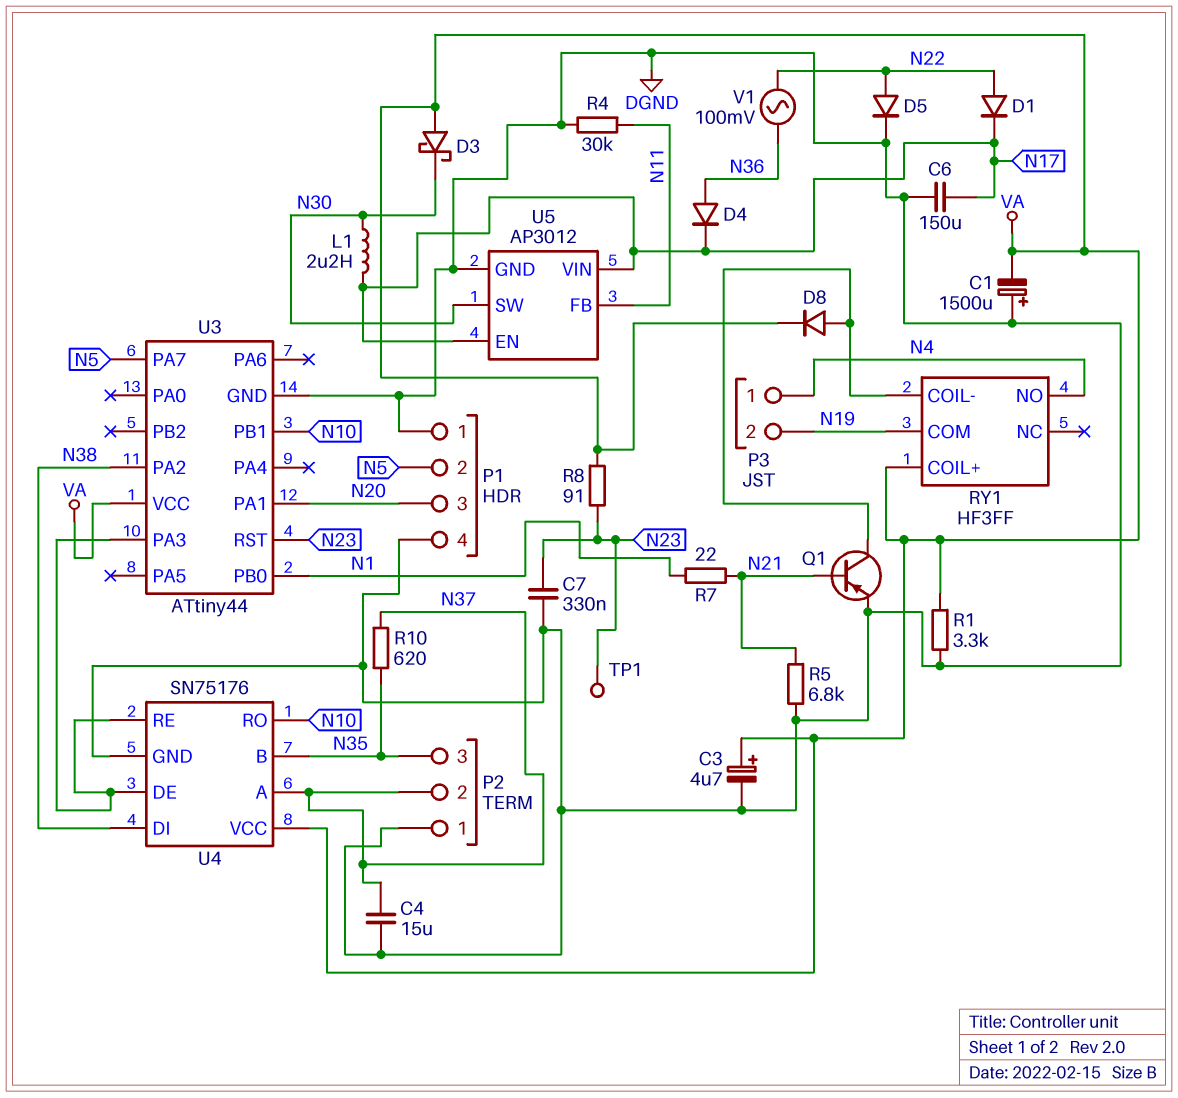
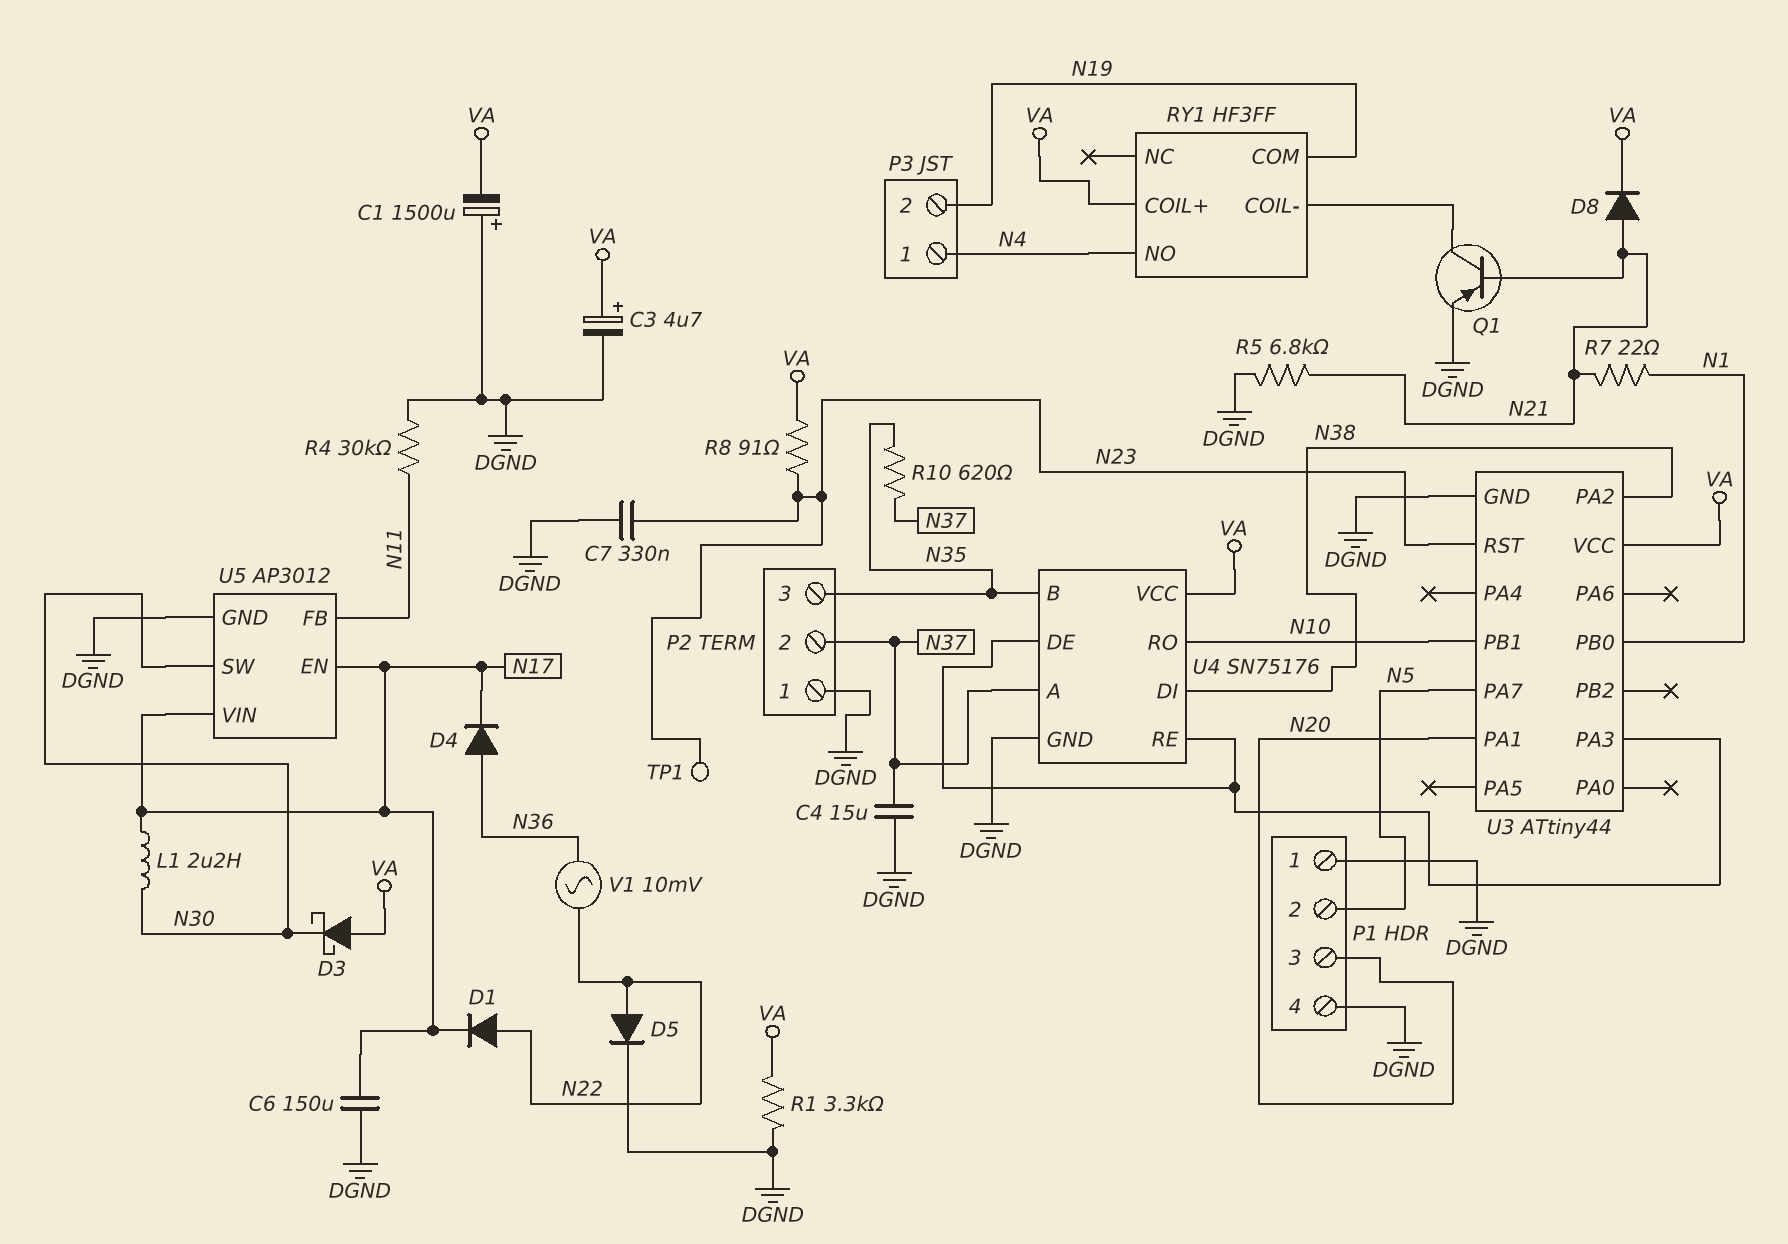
D8: diode (A RY1/COIL-, K VA) -> diode (A N21, K VA)
V1: AC 100mV (N22, N36) -> AC 10mV (N22, N36)

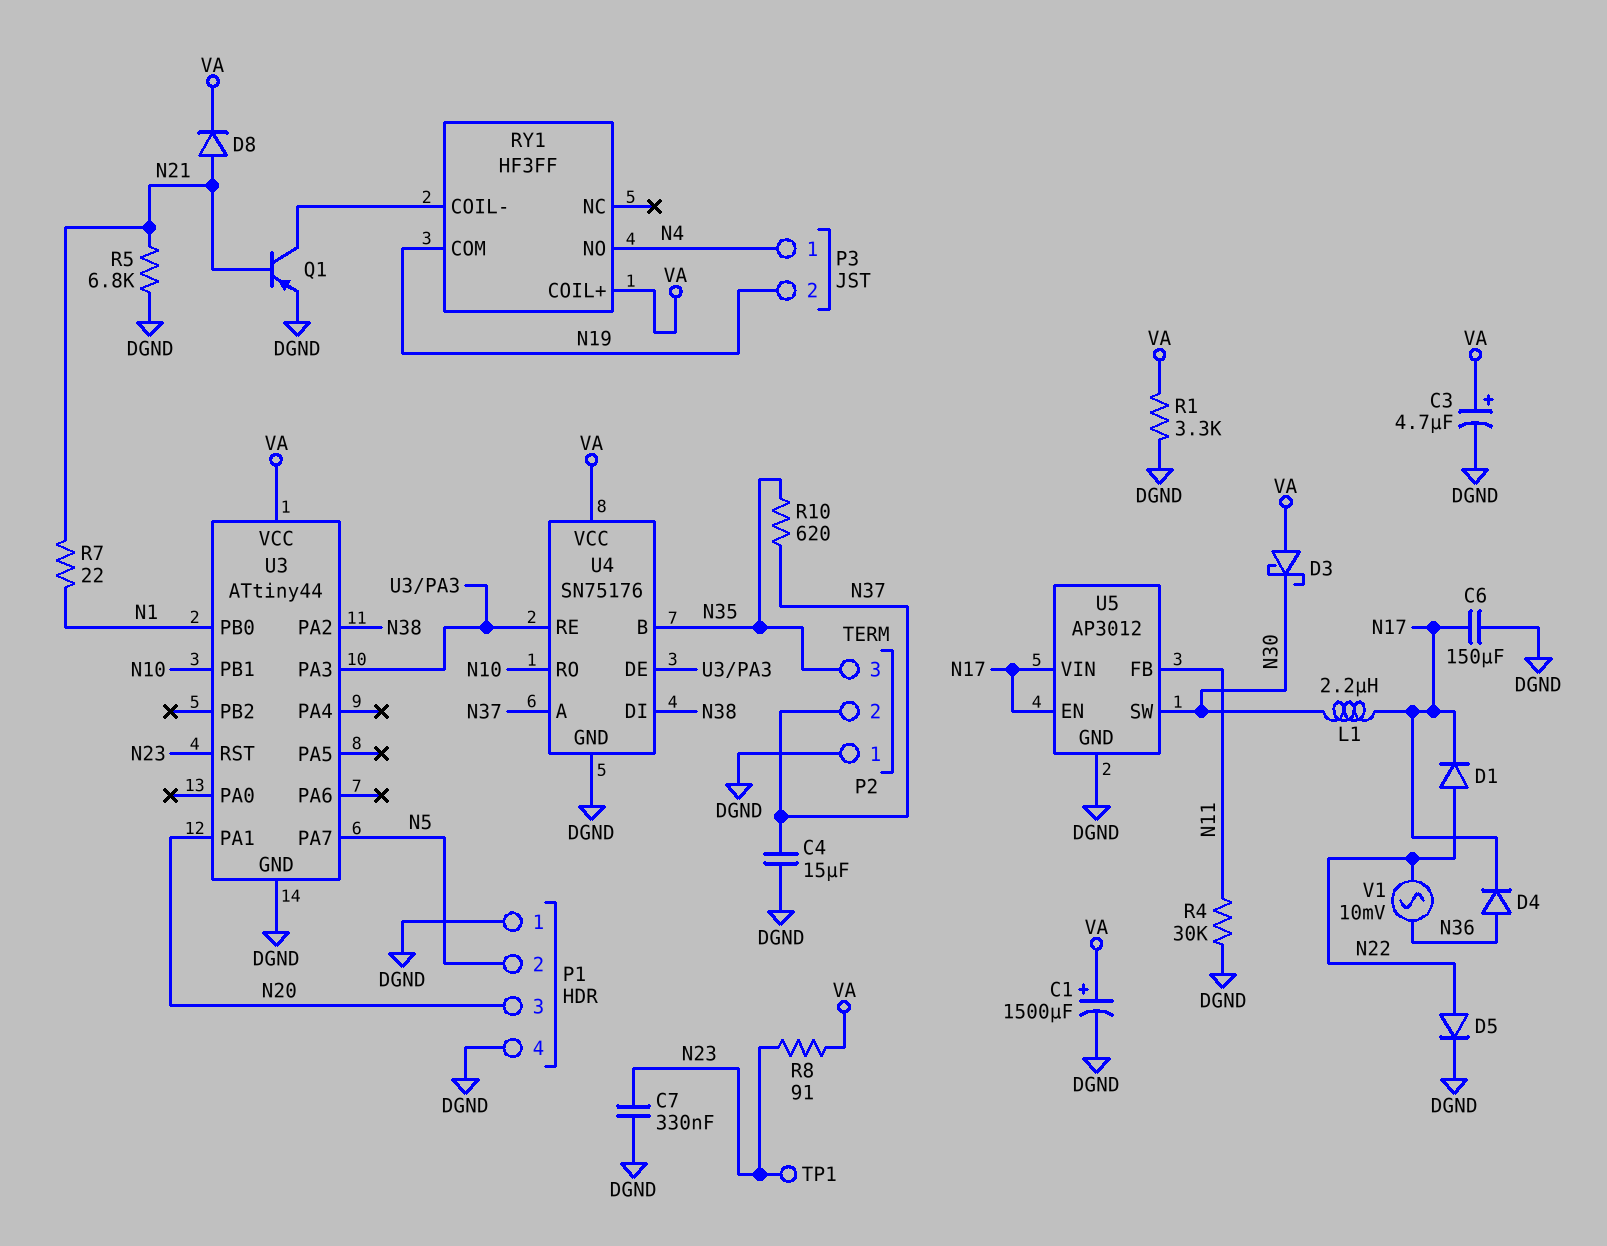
C1: 1500uF (plus DGND, minus VA) -> 1500uF (plus VA, minus DGND)

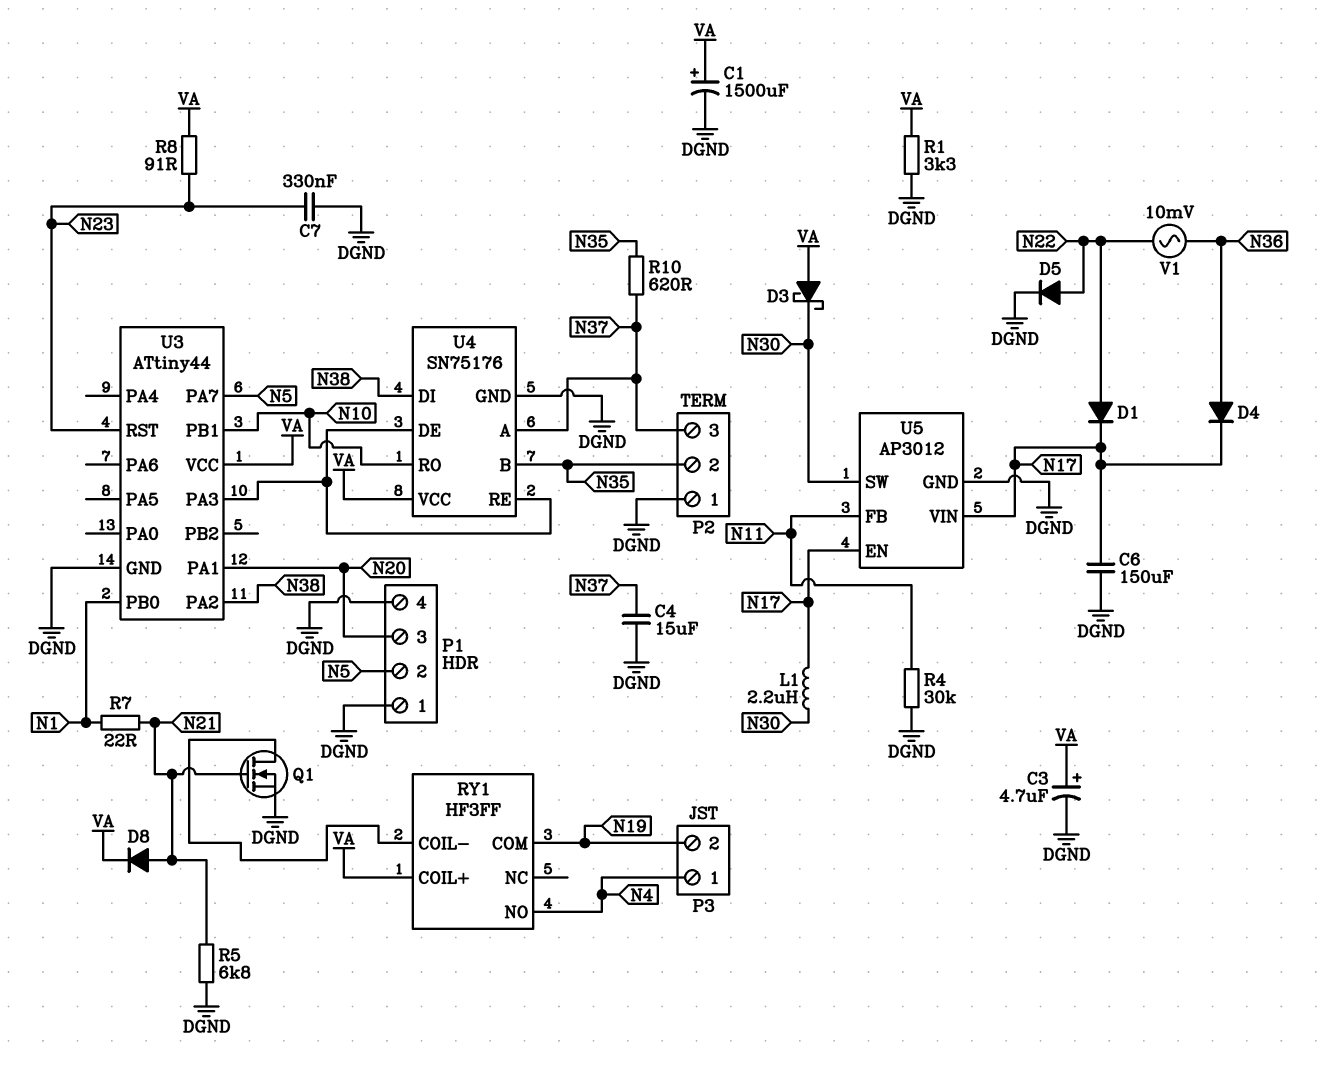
P2 pin 2: N37 -> N35
P2 pin 3: N35 -> N37
Q1: PNP (B N21, C RY1/COIL-, E DGND) -> NMOS (G N21, D RY1/COIL-, S DGND)
TP1: test point (N23) -> none

